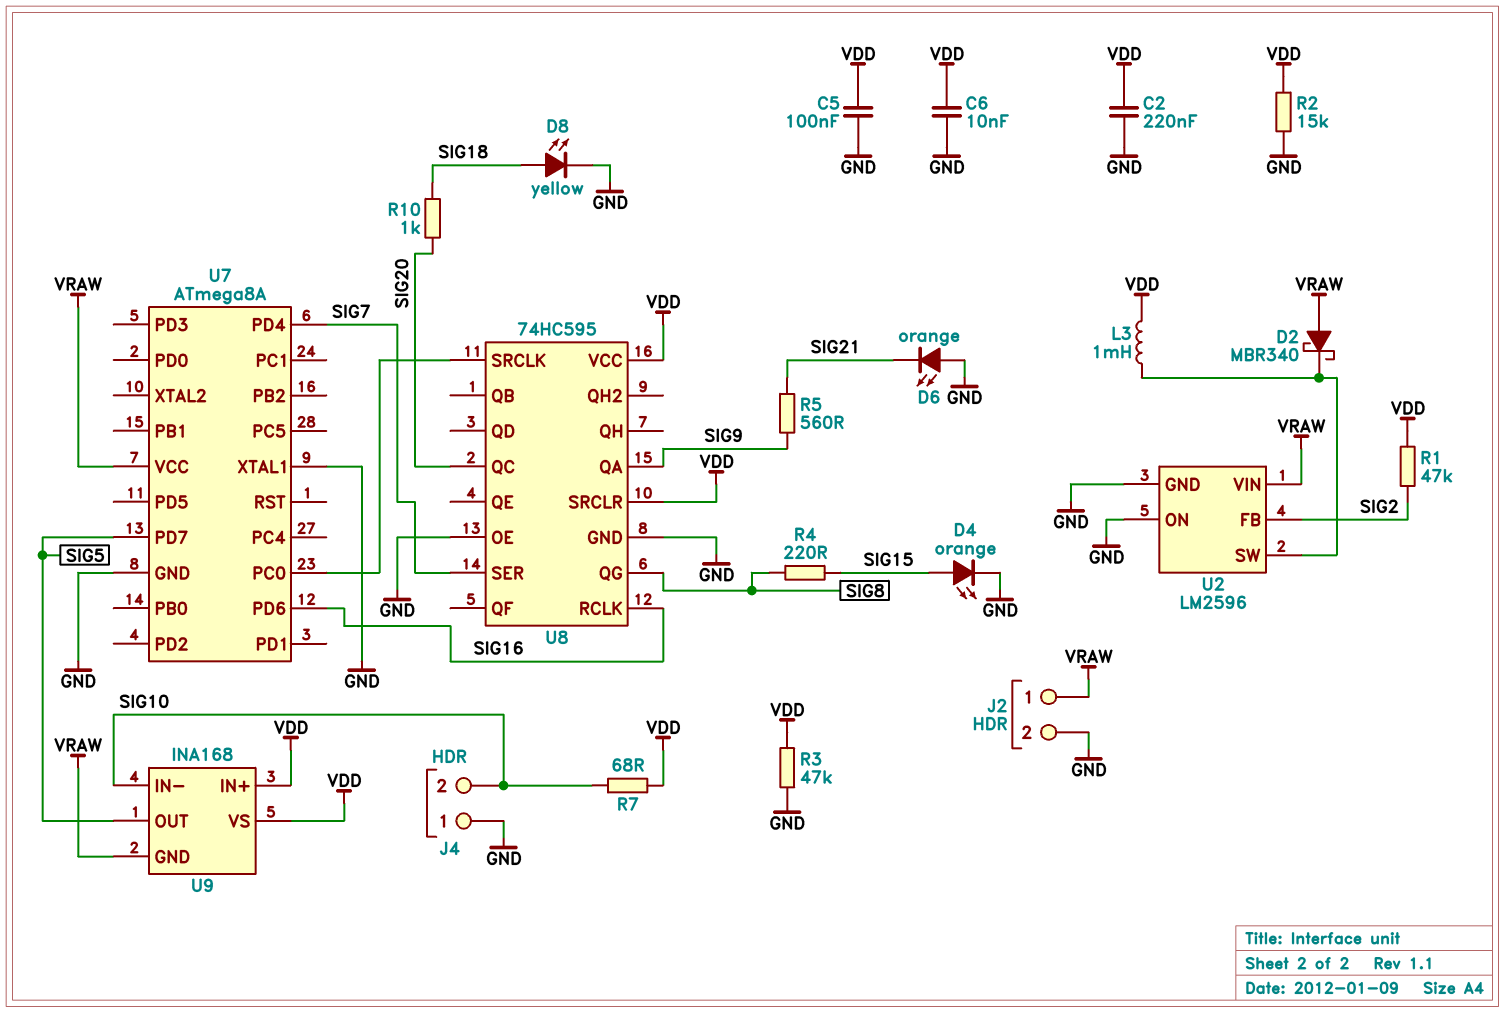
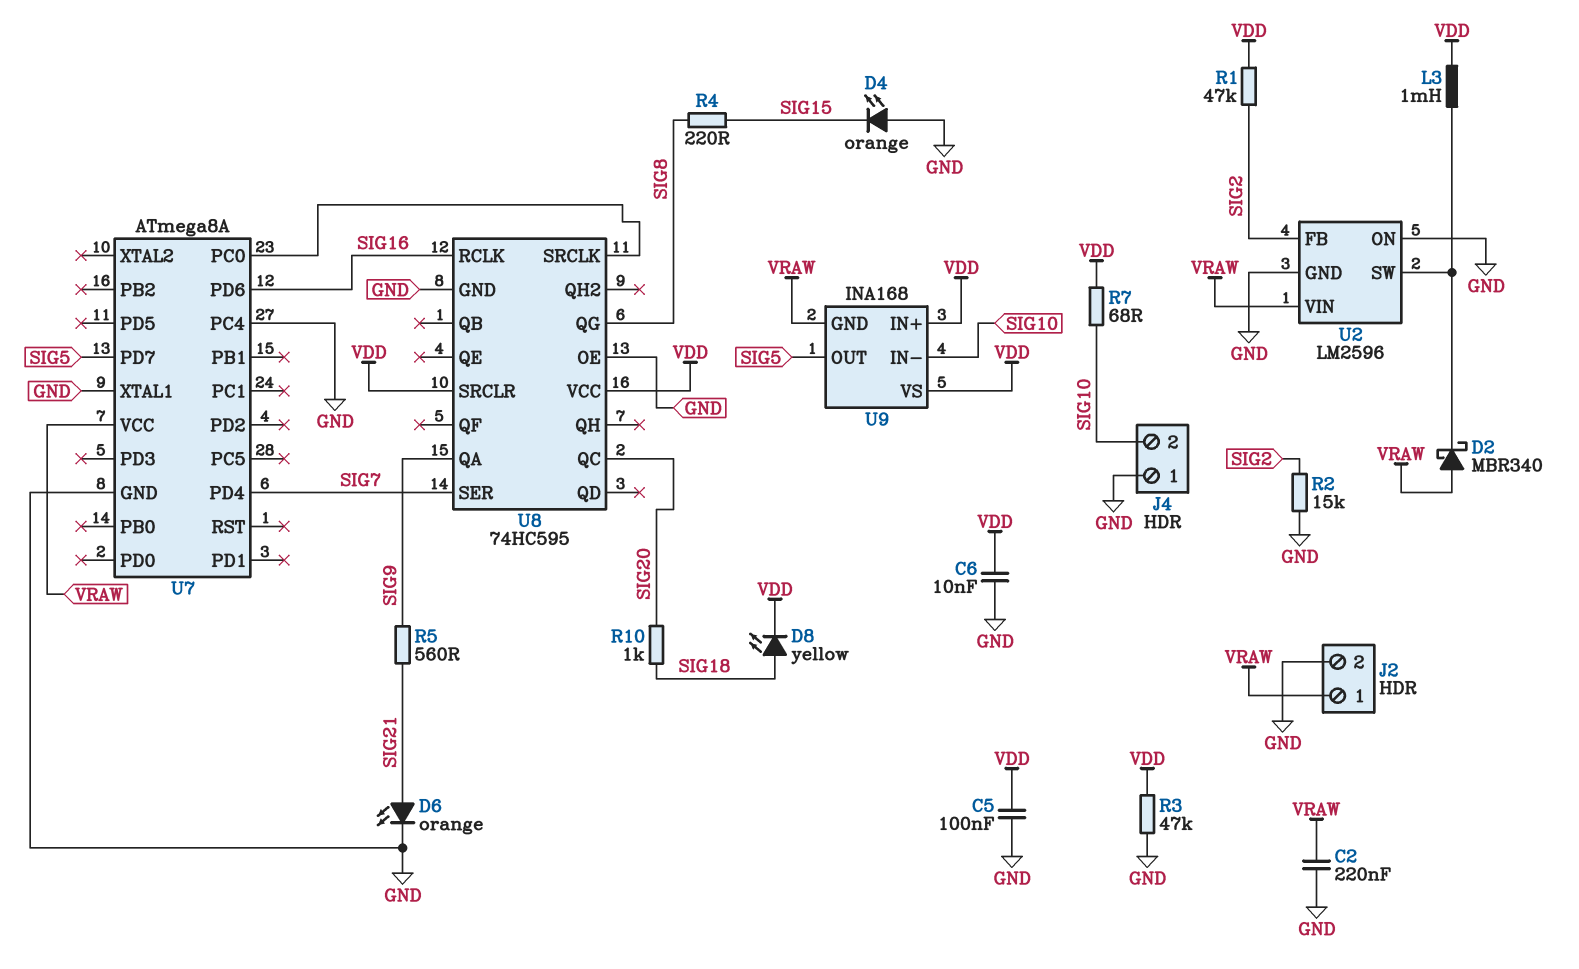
C2: 220nF (GND, VDD) -> 220nF (GND, VRAW)
D4: LED orange (A SIG15, K GND) -> LED orange (A GND, K SIG15)
D6: LED orange (A GND, K SIG21) -> LED orange (A SIG21, K GND)
D8: LED yellow (A SIG18, K GND) -> LED yellow (A SIG18, K VDD)
R2: 15k (GND, VDD) -> 15k (GND, SIG2)
U7 pin PC4: none -> GND

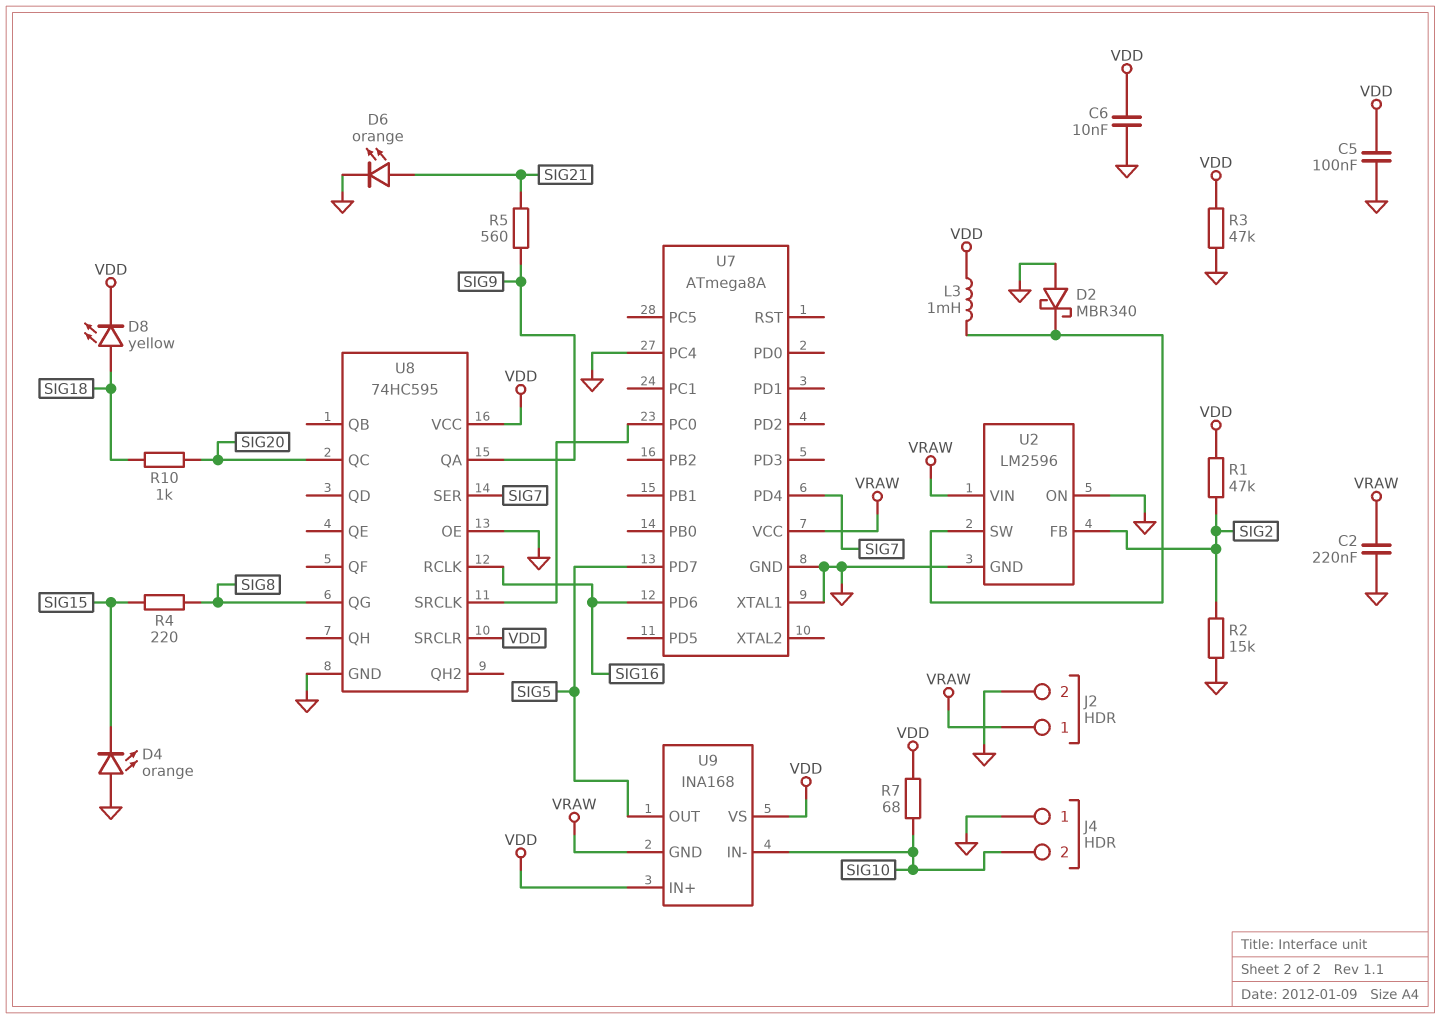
D2: schottky MBR340 (A VRAW, K U2/SW) -> schottky MBR340 (A GND, K U2/SW)

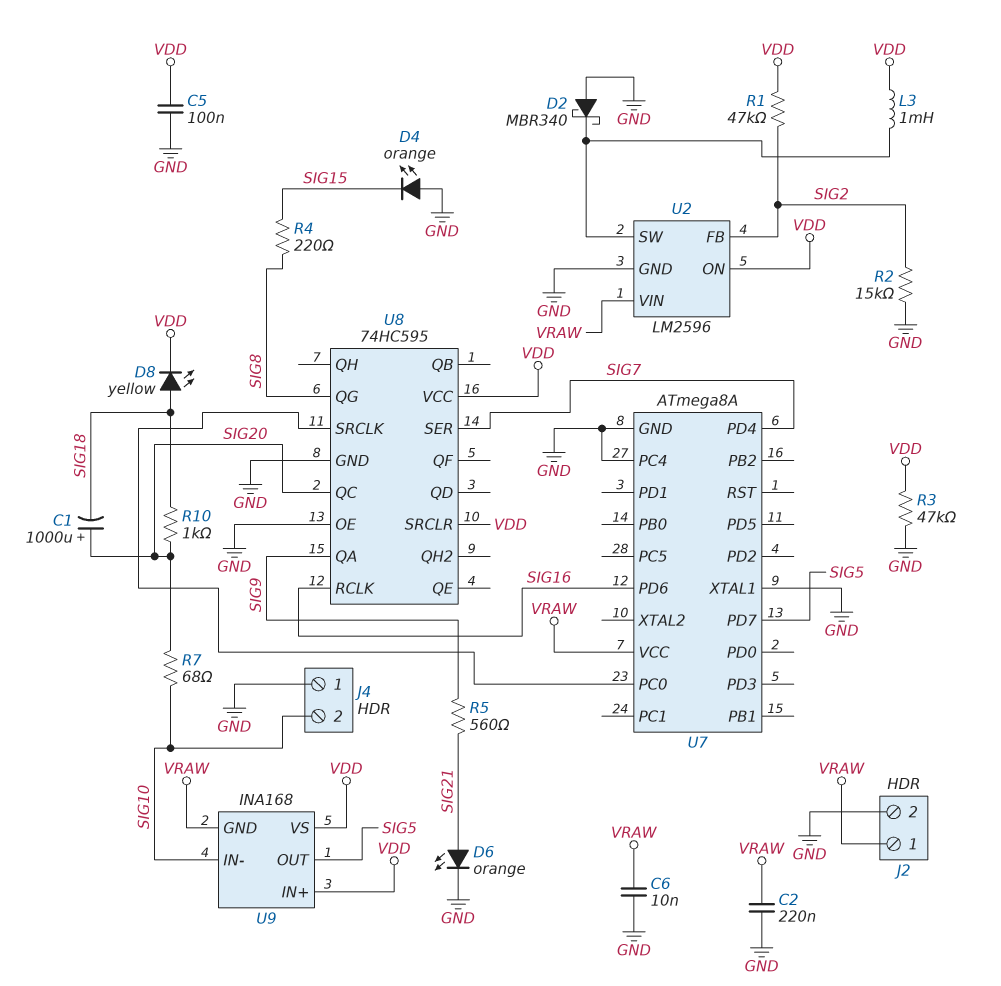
C1: none -> 1000uF (plus SIG20, minus SIG18)
C6: 10nF (GND, VDD) -> 10nF (GND, VRAW)
R7: 68 (SIG10, VDD) -> 68 (SIG10, SIG20)
U2 pin ON: GND -> VDD

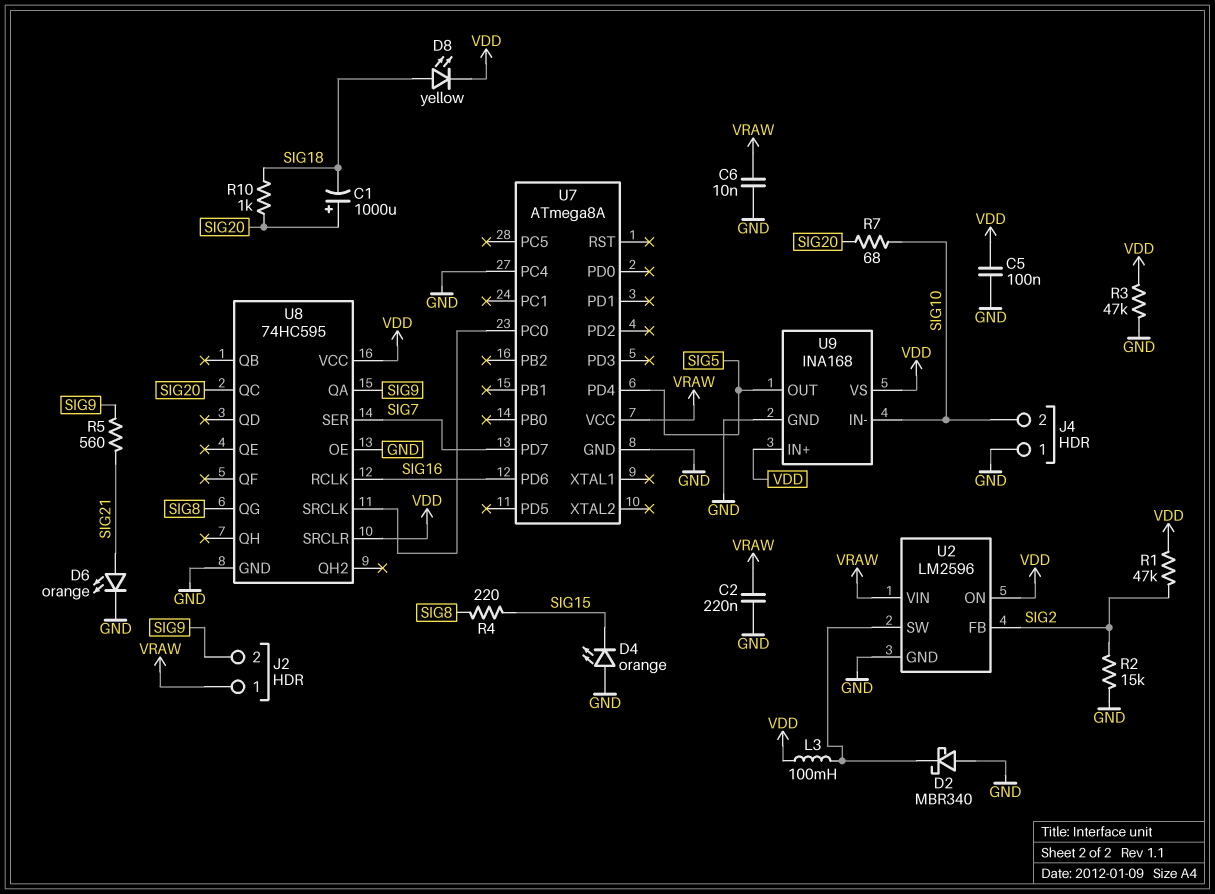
J2 pin 2: GND -> SIG9
L3: 1mH (U2/SW, VDD) -> 100mH (U2/SW, VDD)
U7 pin PD4: SIG7 -> SIG5
U7 pin PD7: SIG5 -> SIG7
U7 pin XTAL1: GND -> none
U9 pin GND: VRAW -> GND

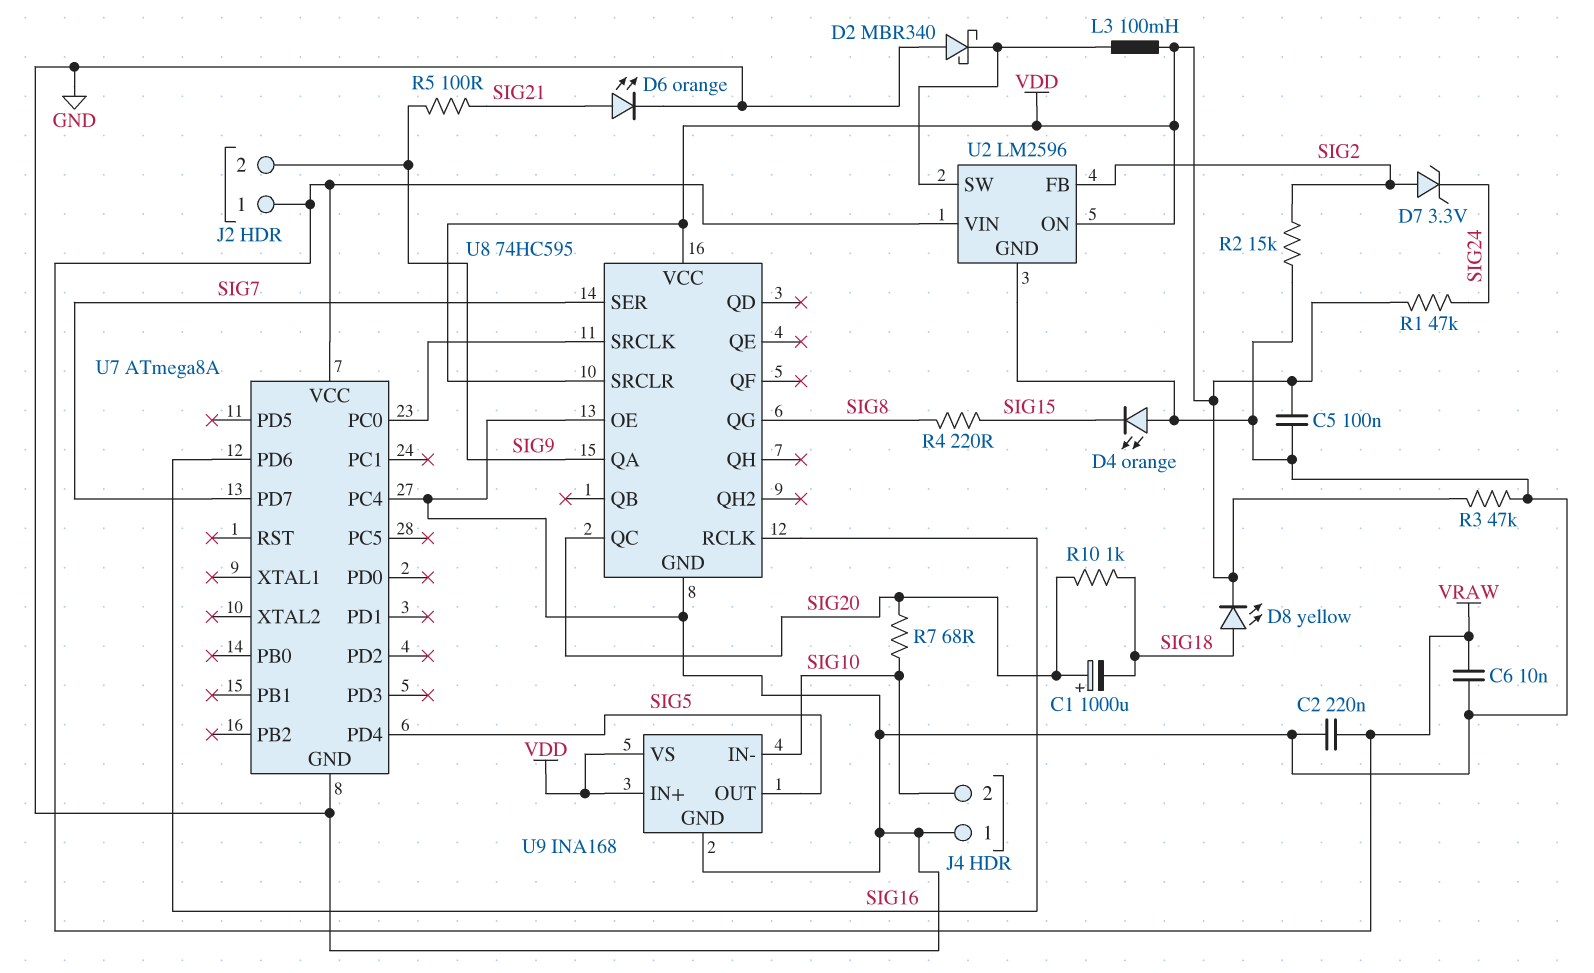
D7: none -> zener 3.3V (A SIG2, K SIG24)
R1: 47k (SIG2, VDD) -> 47k (SIG24, VDD)
R5: 560 (SIG9, SIG21) -> 100 (SIG9, SIG21)

